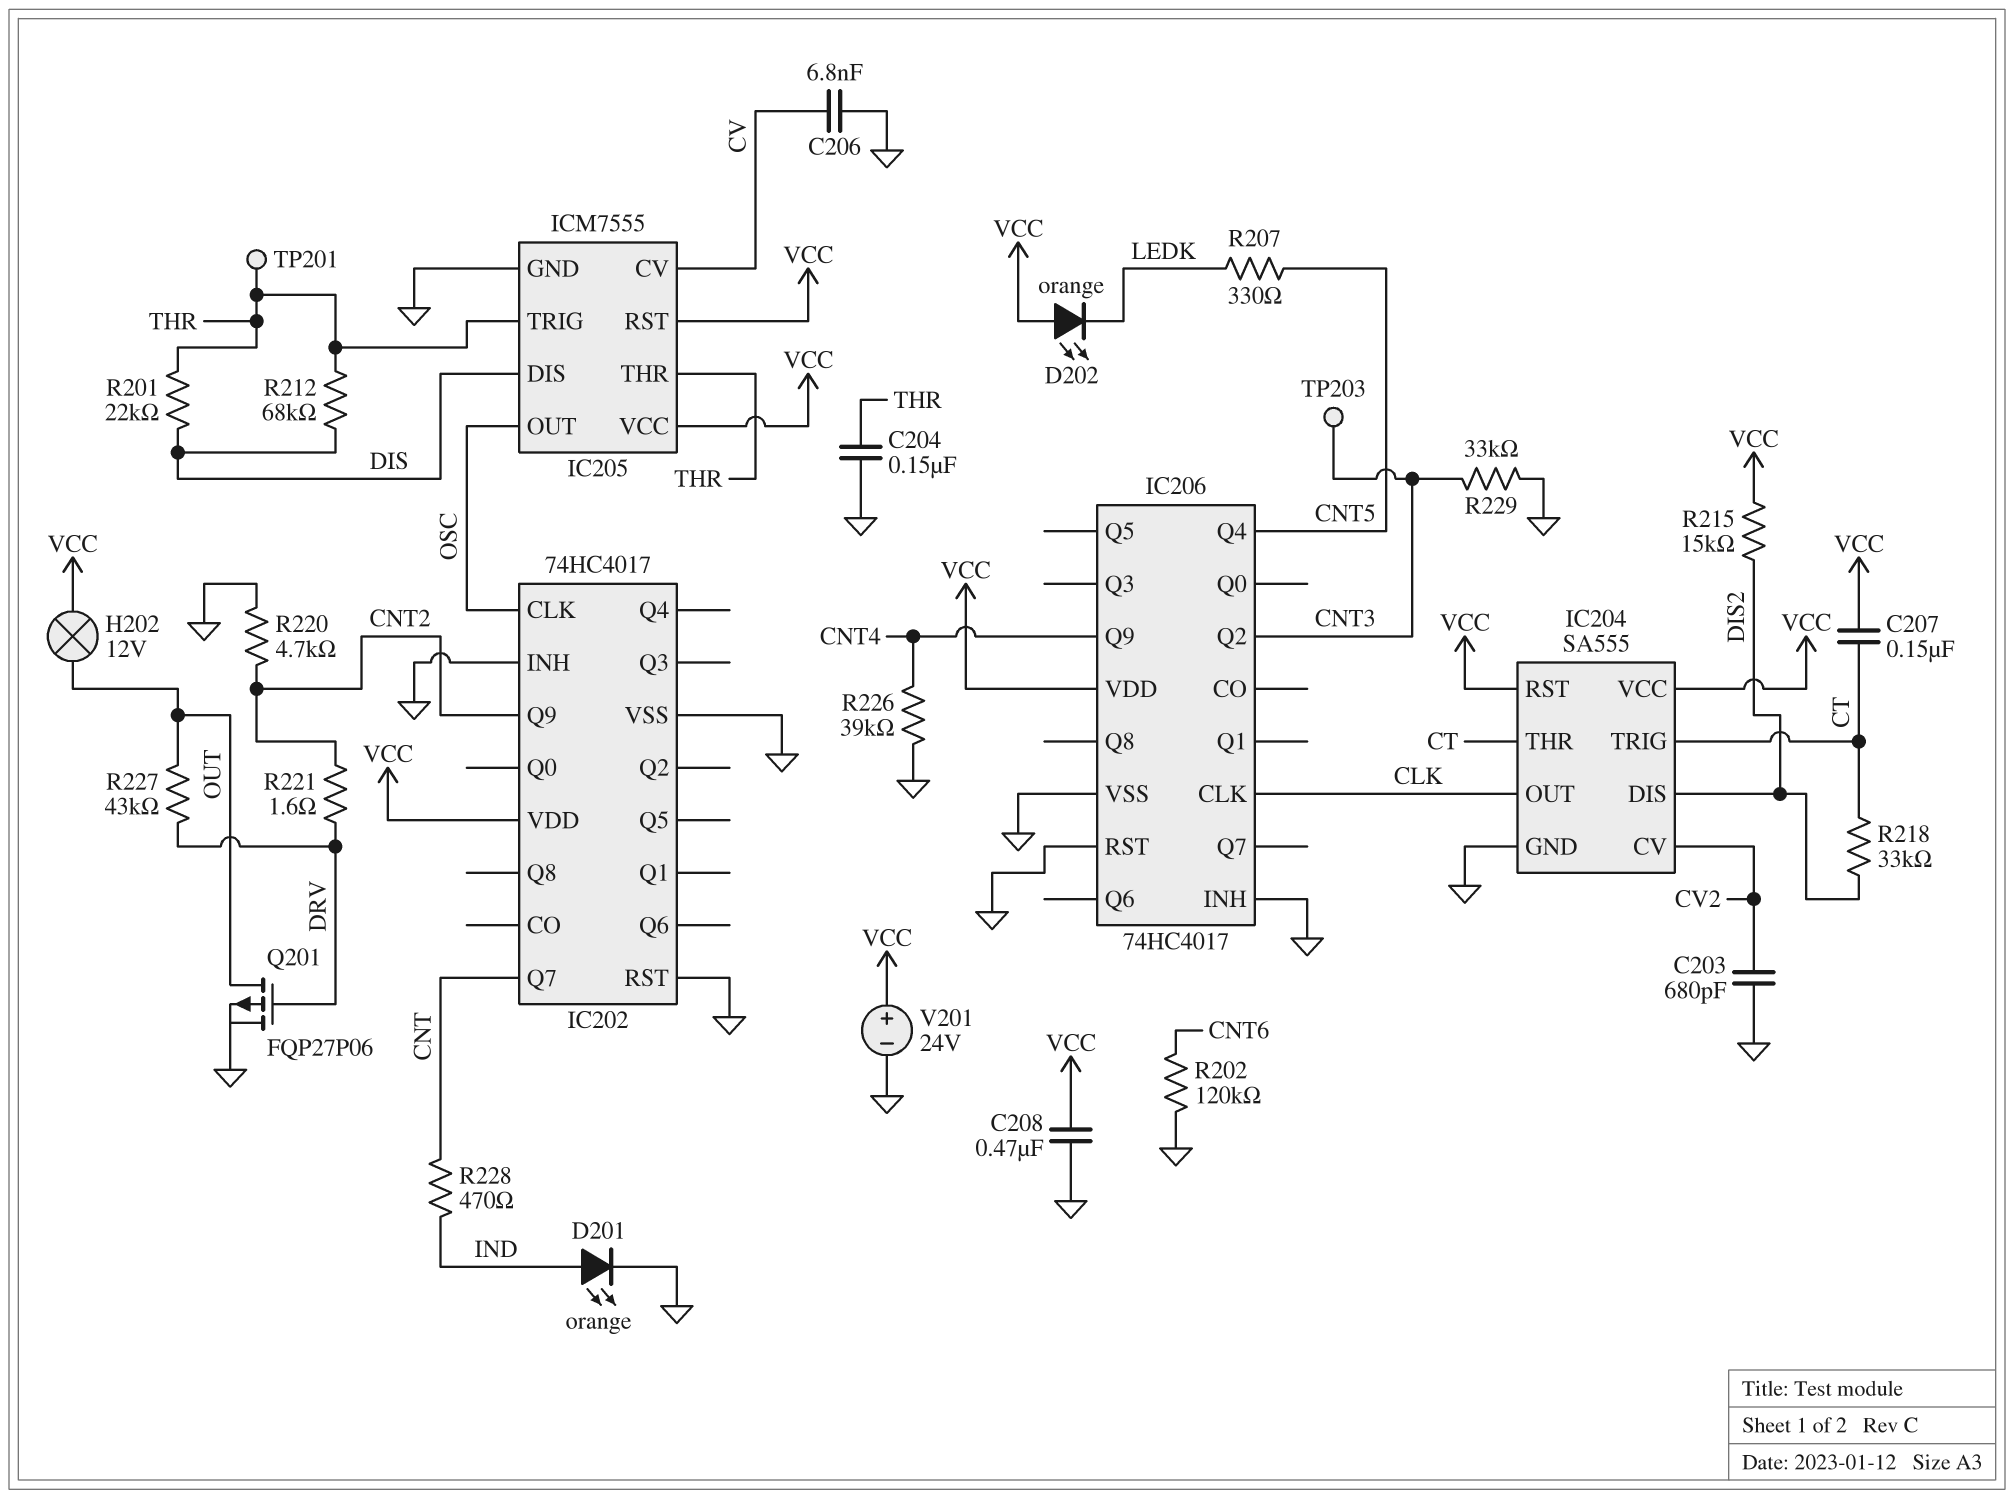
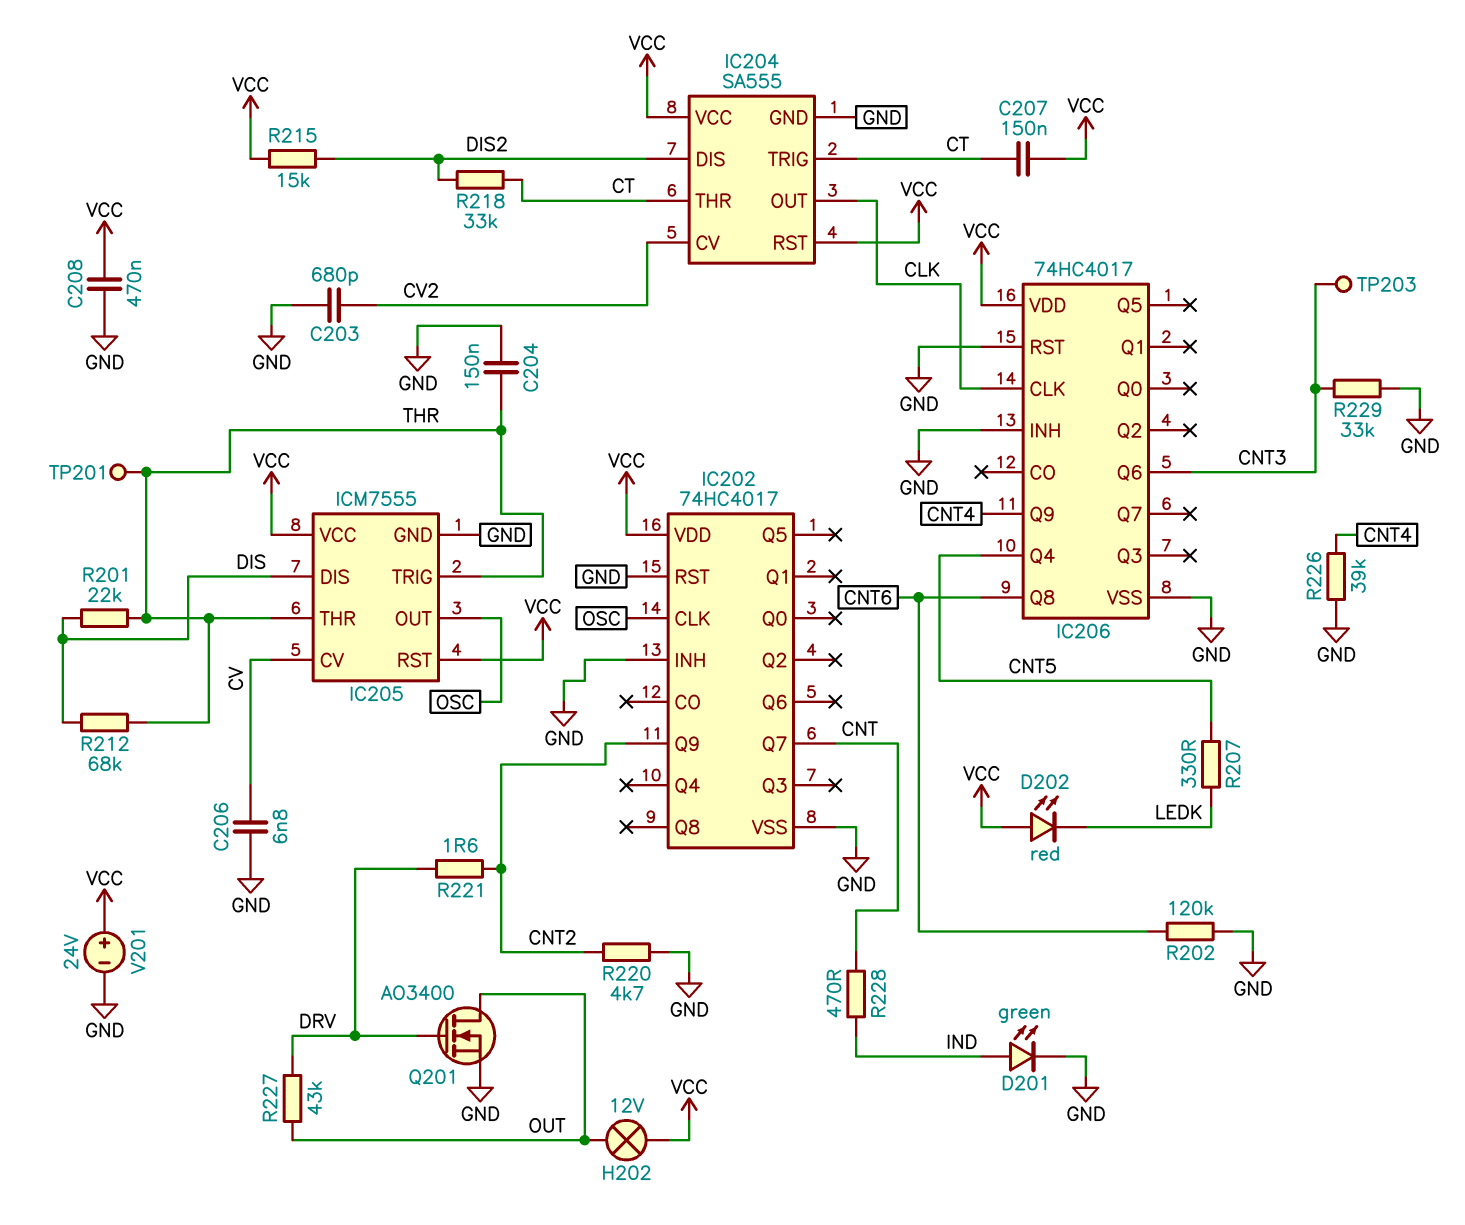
D201: LED orange (A IND, K GND) -> LED green (A IND, K GND)
D202: LED orange (A VCC, K LEDK) -> LED red (A VCC, K LEDK)
IC206 pin Q2: CNT3 -> none
IC206 pin Q6: none -> CNT3
IC206 pin Q8: none -> CNT6
Q201: PMOS FQP27P06 (G DRV, D OUT, S GND) -> NMOS AO3400 (G DRV, D OUT, S GND)

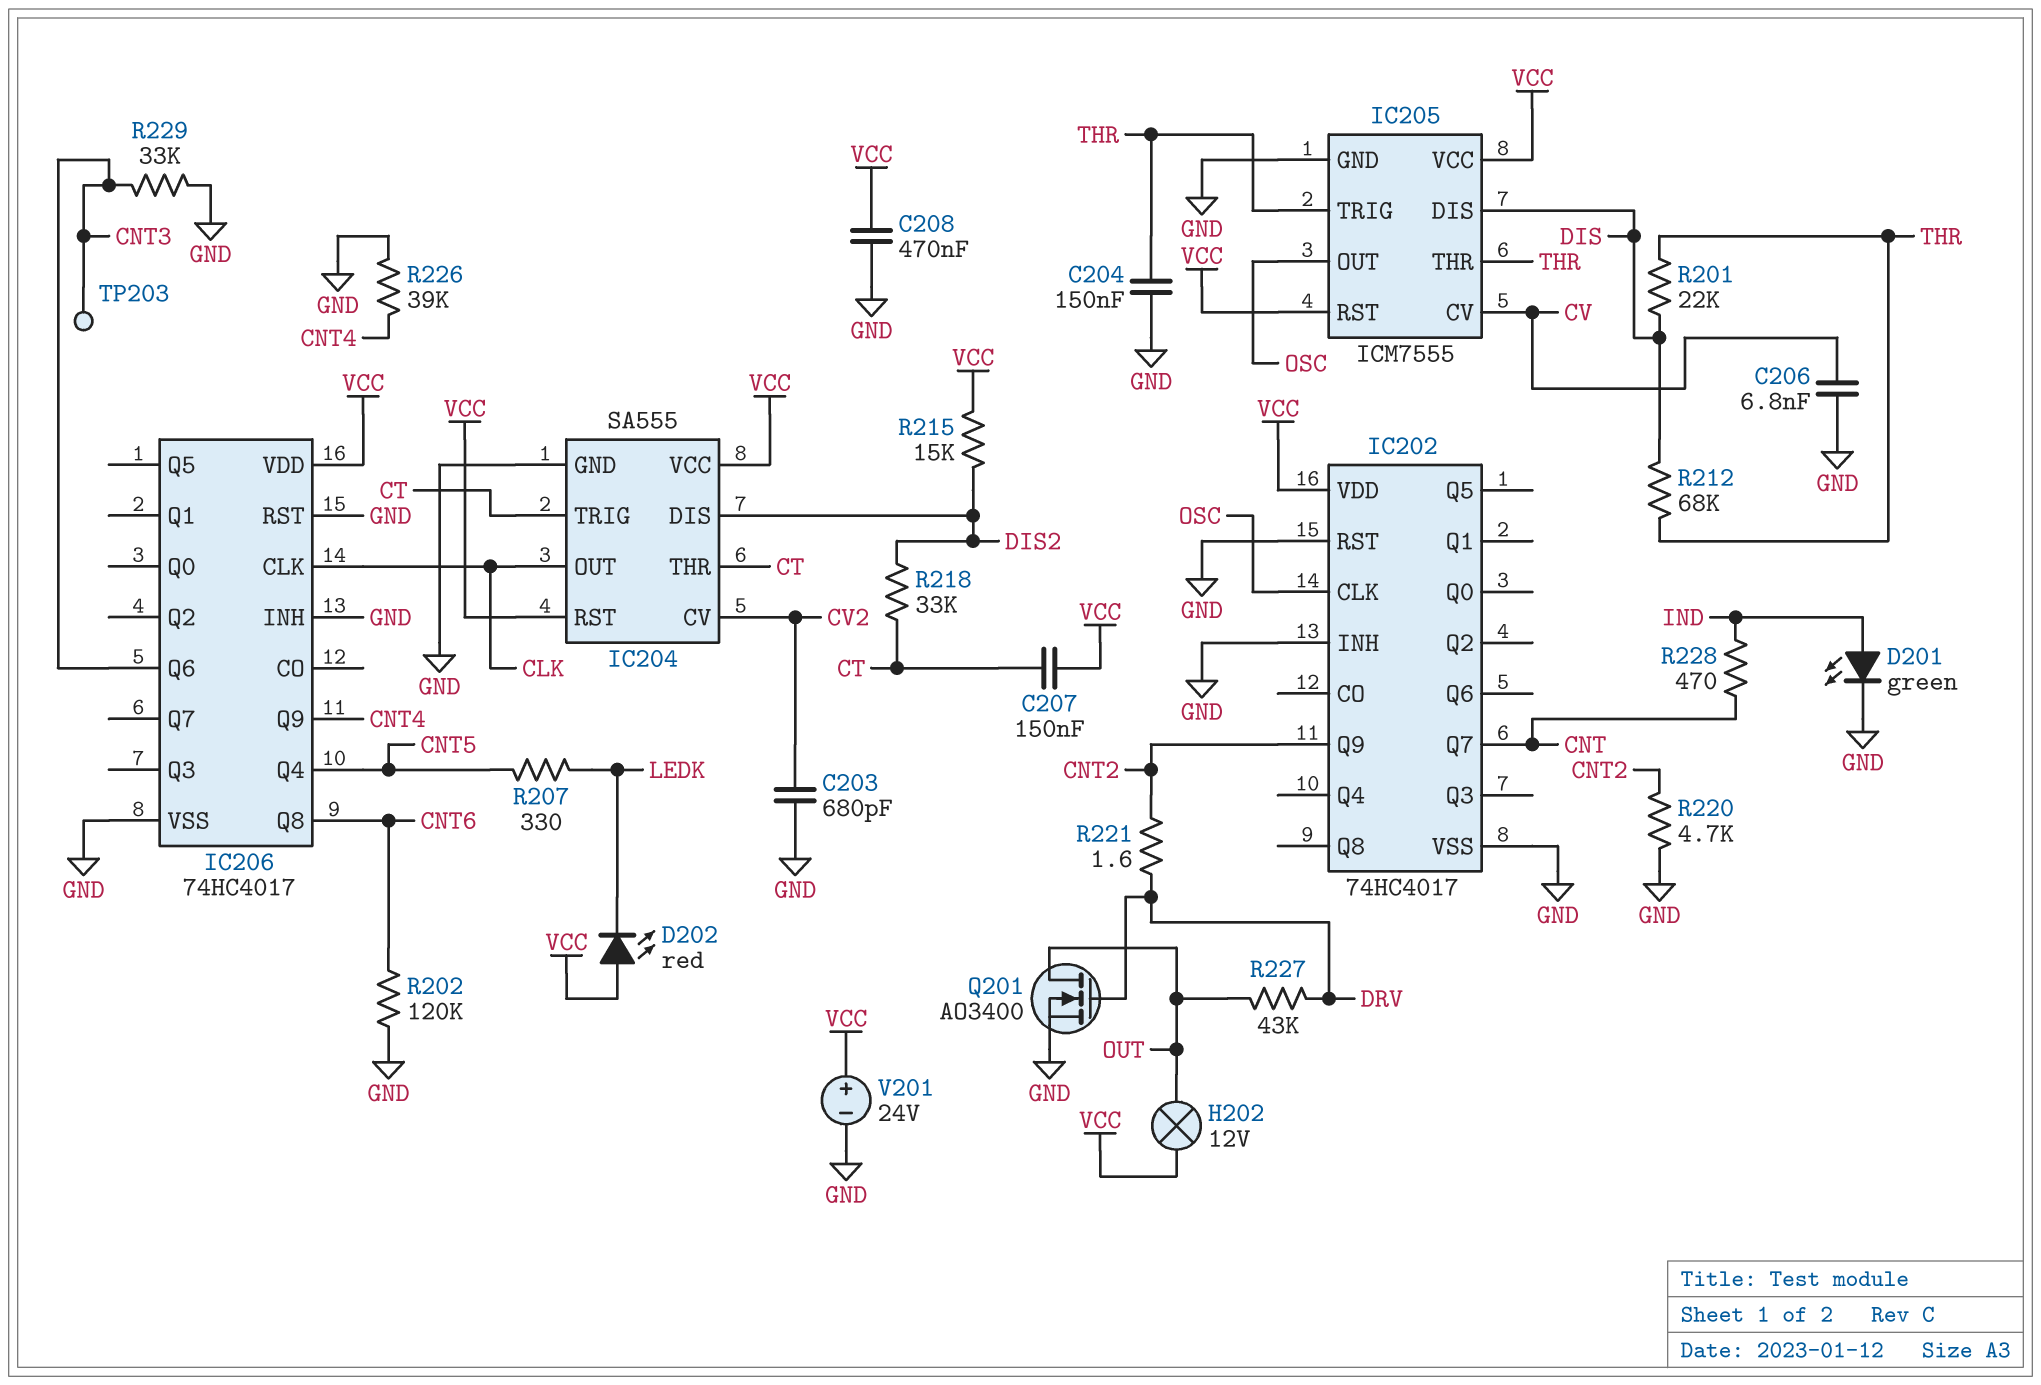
TP201: test point (THR) -> none

